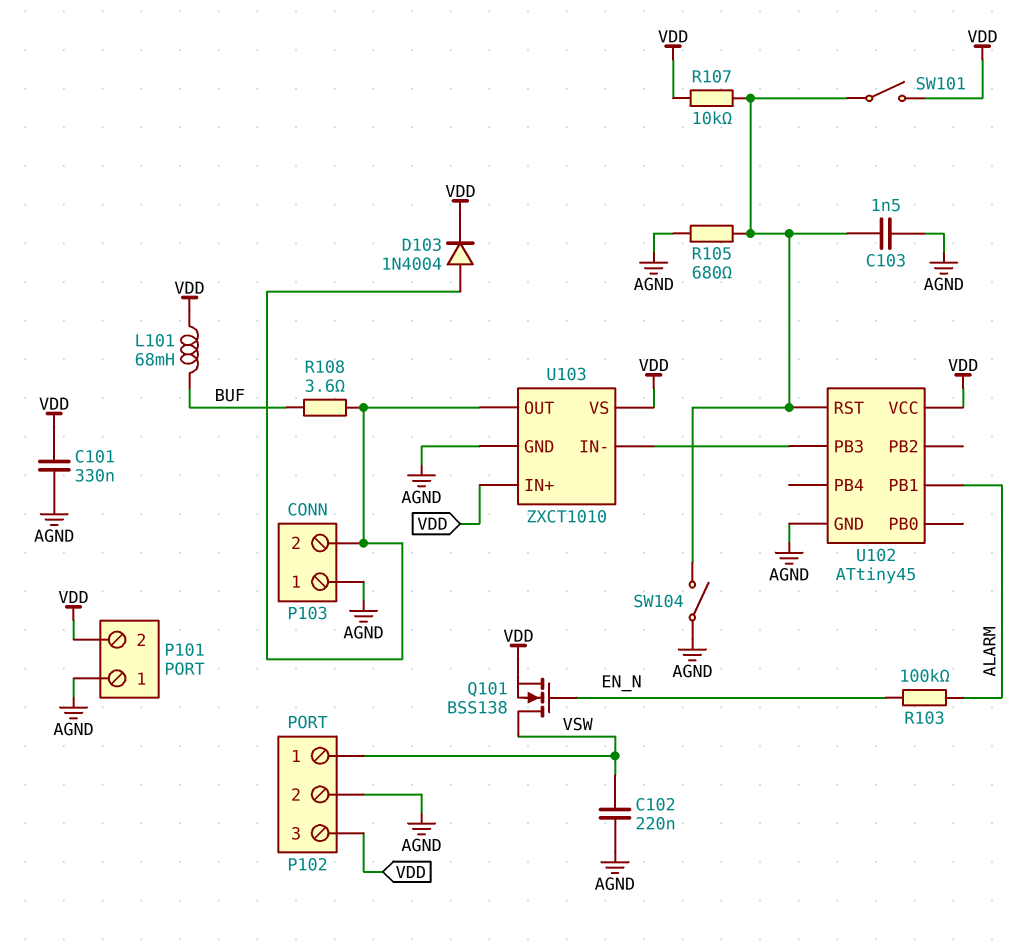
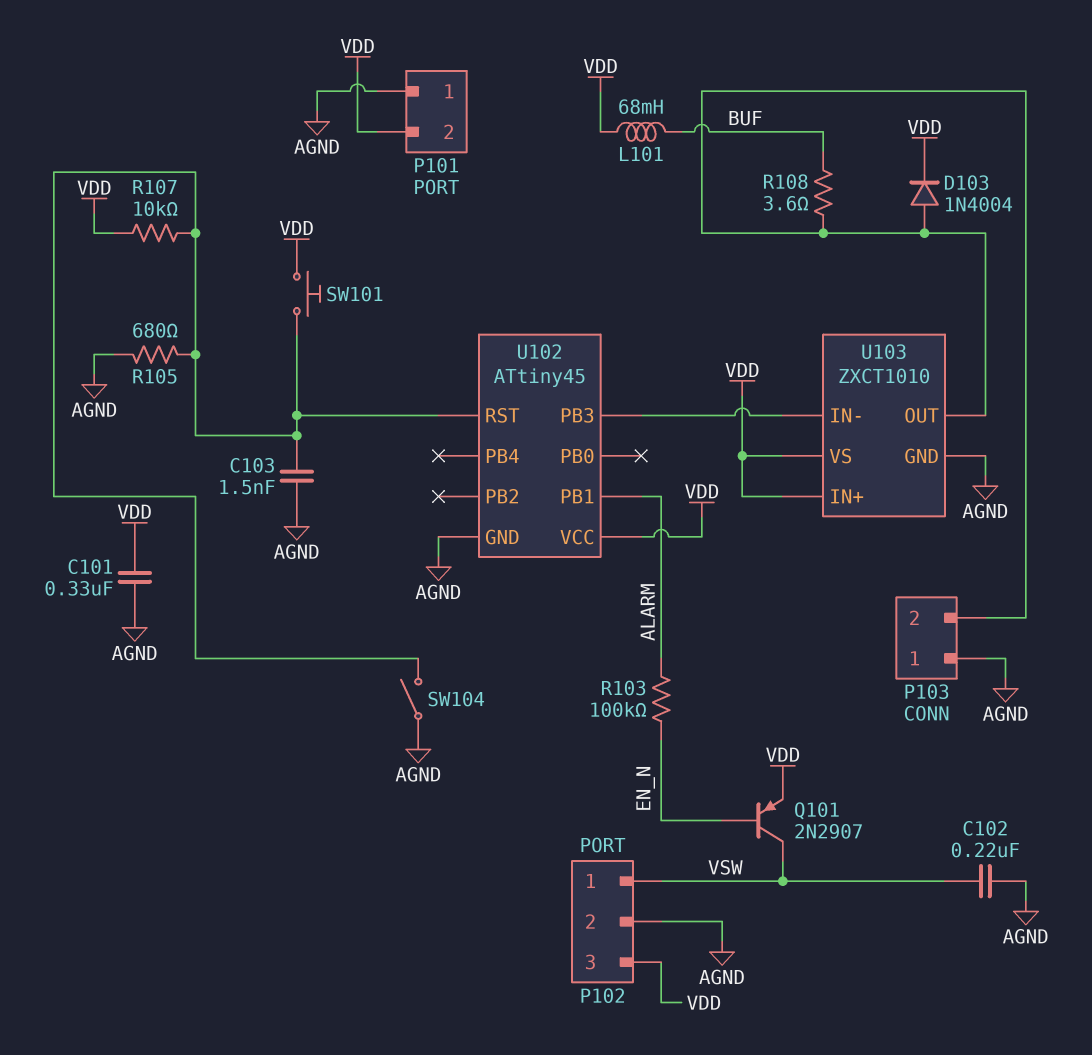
Q101: NMOS BSS138 (G EN_N, D VSW, S VDD) -> PNP 2N2907 (B EN_N, C VSW, E VDD)
SW101: switch (U102/RST, VDD) -> button (U102/RST, VDD)

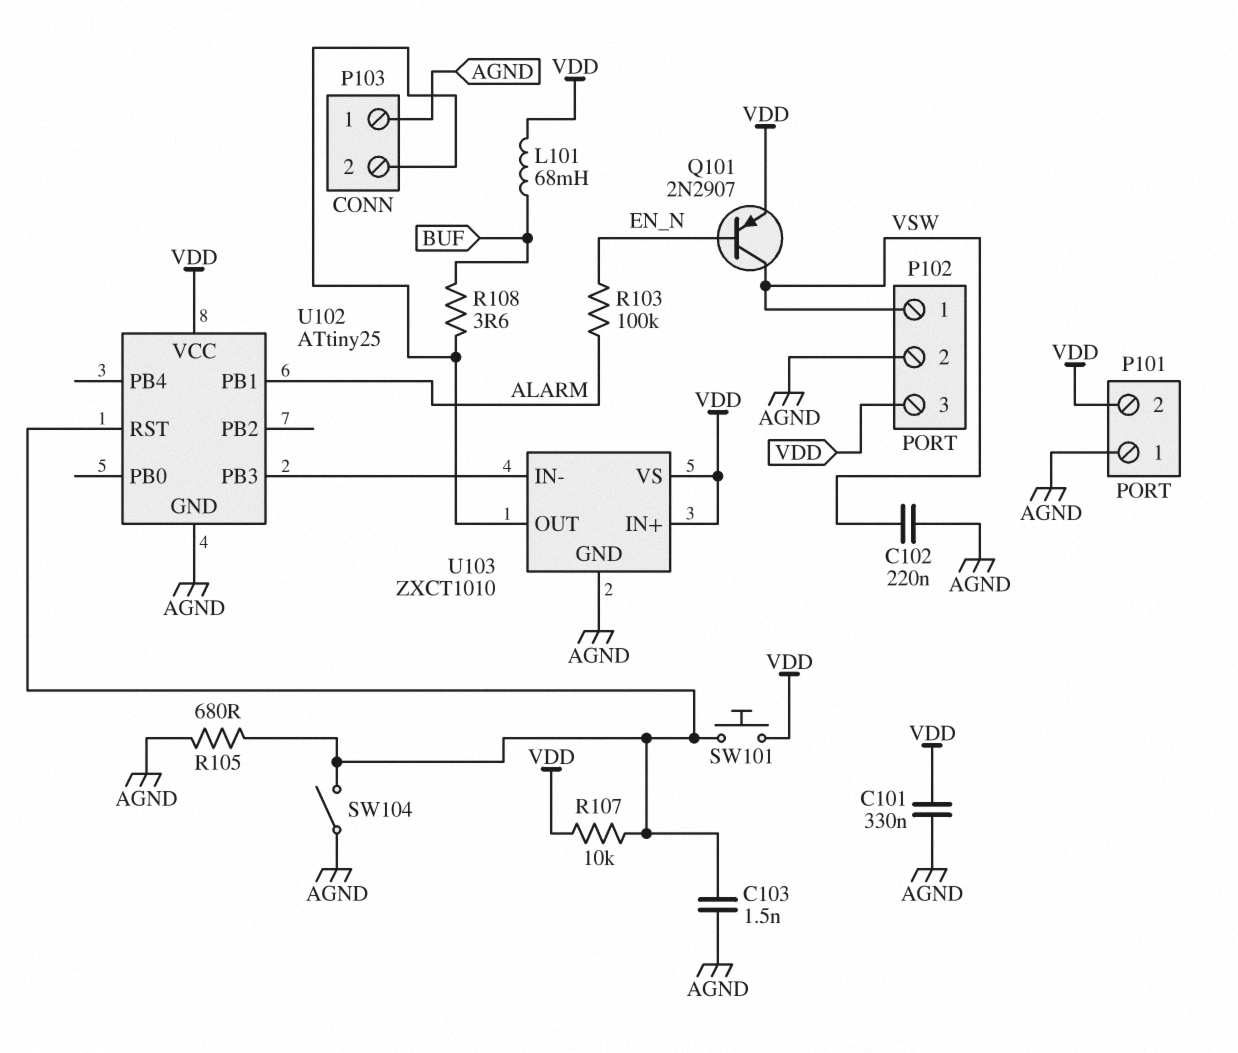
D103: diode 1N4004 (A P103/2, K VDD) -> none
U102: ATtiny45 -> ATtiny25

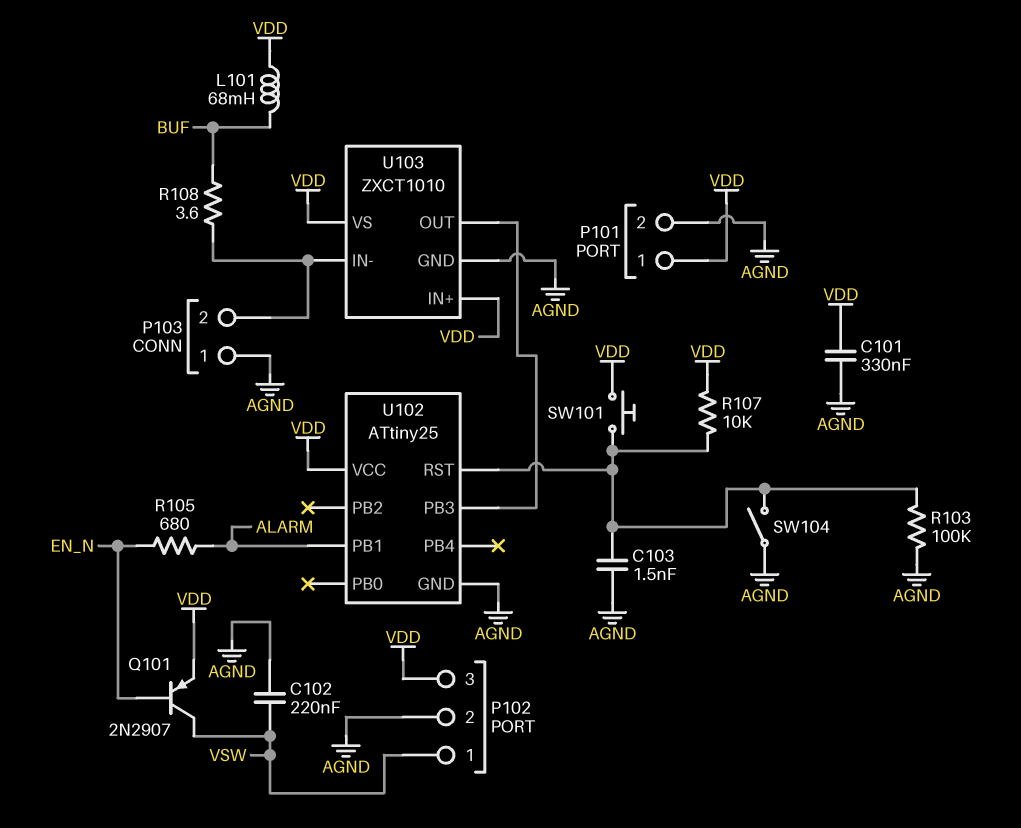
P101 pin 1: AGND -> VDD
P101 pin 2: VDD -> AGND
R103: 100k (ALARM, EN_N) -> 100k (AGND, U102/RST)
R105: 680 (AGND, U102/RST) -> 680 (ALARM, EN_N)
U103 pin IN-: U102/PB3 -> P103/2
U103 pin OUT: P103/2 -> U102/PB3

